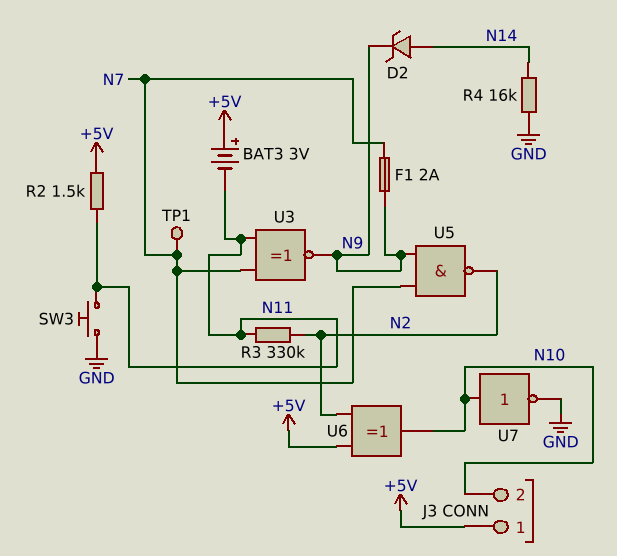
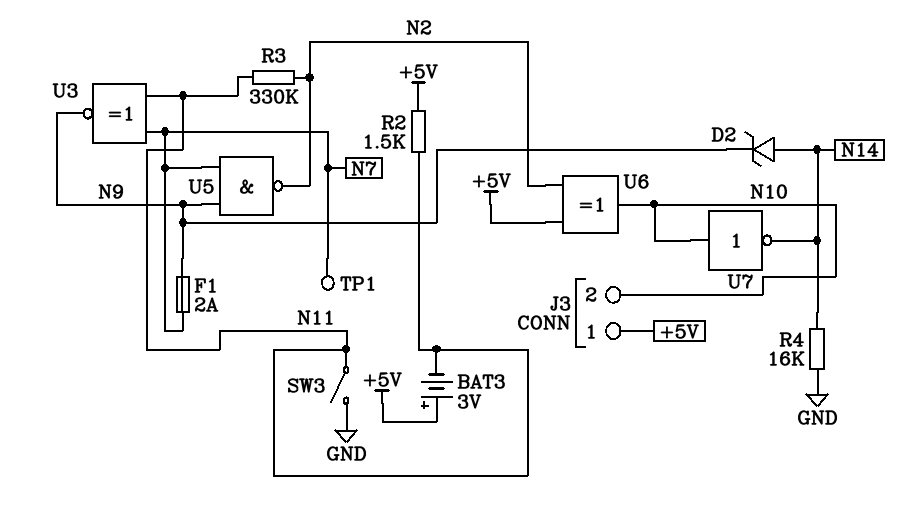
SW3: button (GND, N11) -> switch (GND, N11)
U7: NOT (in N10, out GND) -> NOT (in N10, out N14)

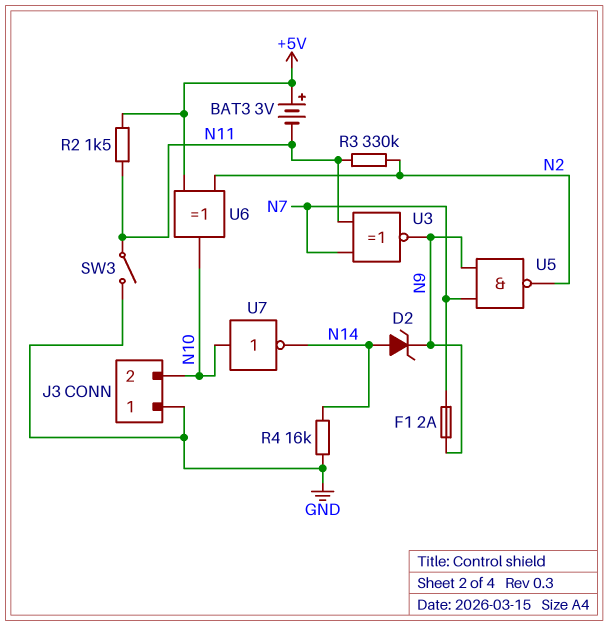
J3 pin 1: +5V -> GND
TP1: test point (N7) -> none

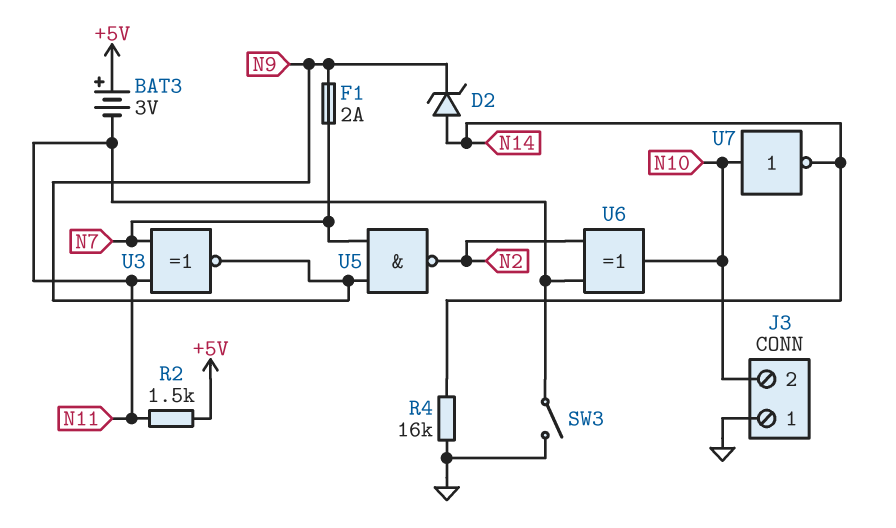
R3: 330k (N2, N11) -> none
U6: XOR (in +5V, in N2, out N10) -> XOR (in N2, in N11, out N10)

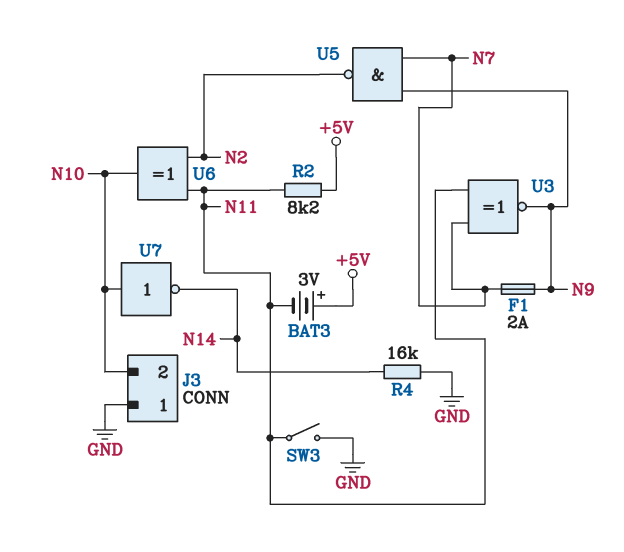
D2: zener (A N14, K N9) -> none
R2: 1.5k (+5V, N11) -> 8.2k (+5V, N11)

